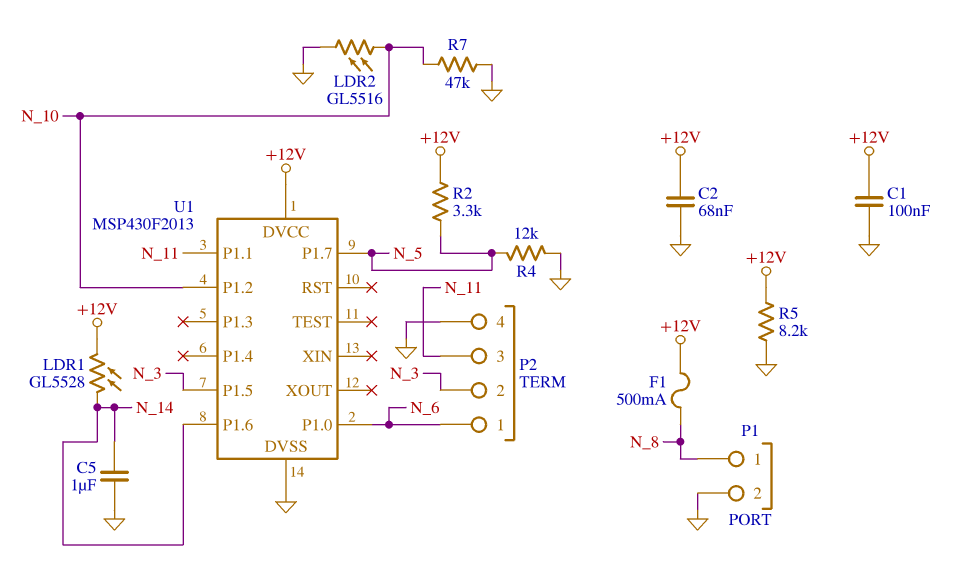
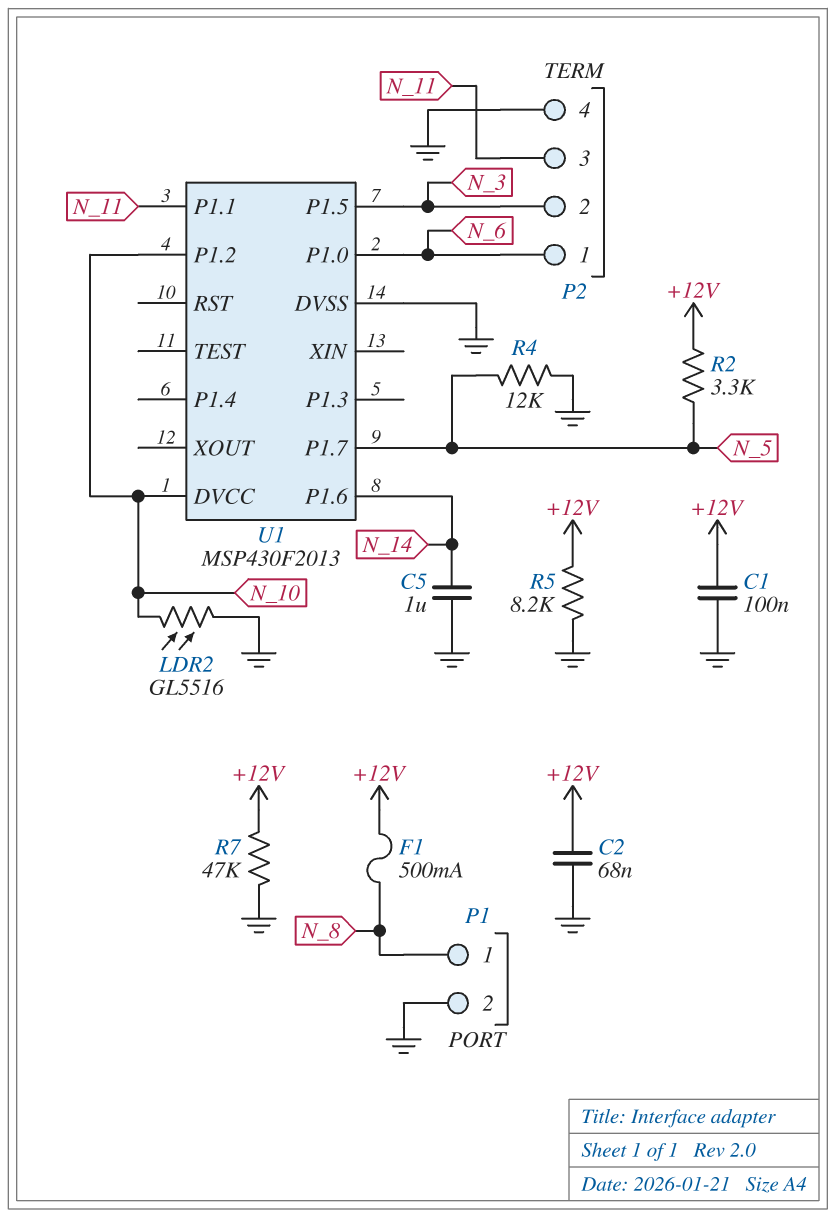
LDR1: GL5528 (+12V, N_14) -> none
R7: 47k (GND, N_10) -> 47k (+12V, GND)
U1 pin DVCC: +12V -> N_10

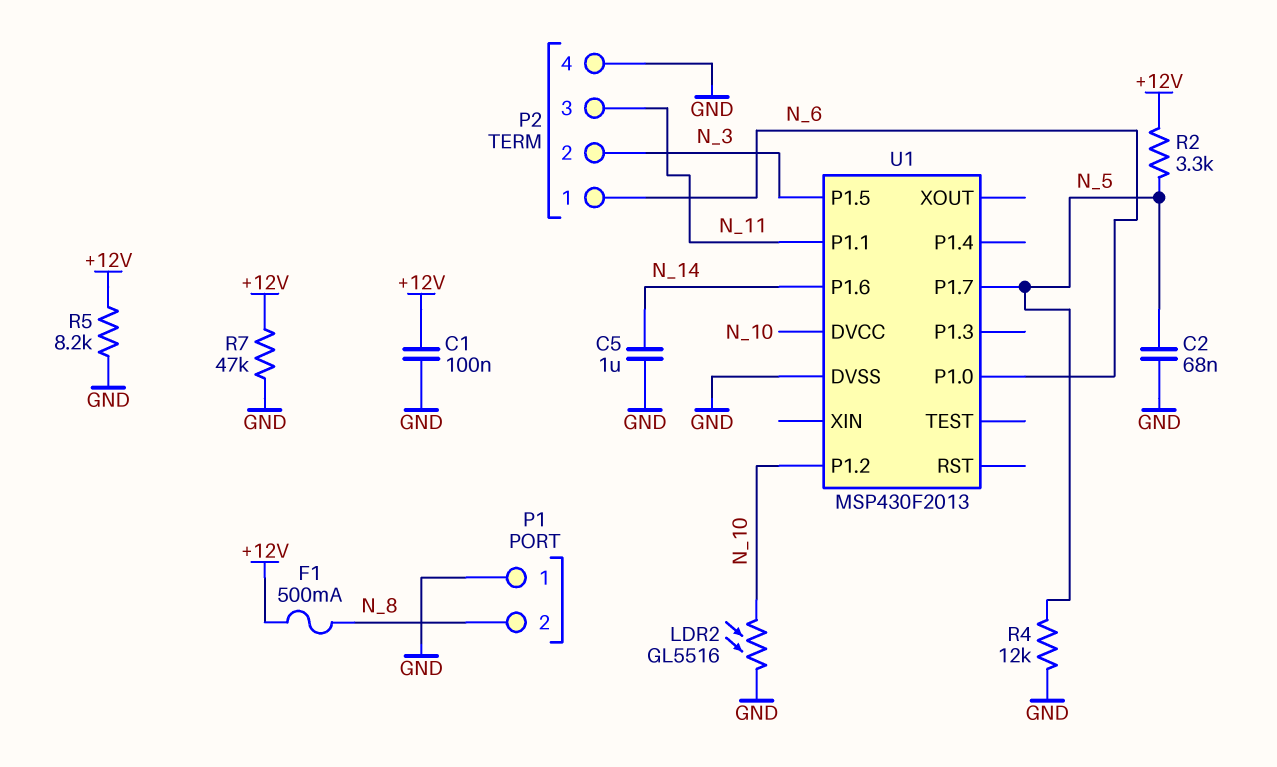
C2: 68nF (+12V, GND) -> 68nF (GND, N_5)
P1 pin 1: N_8 -> GND
P1 pin 2: GND -> N_8

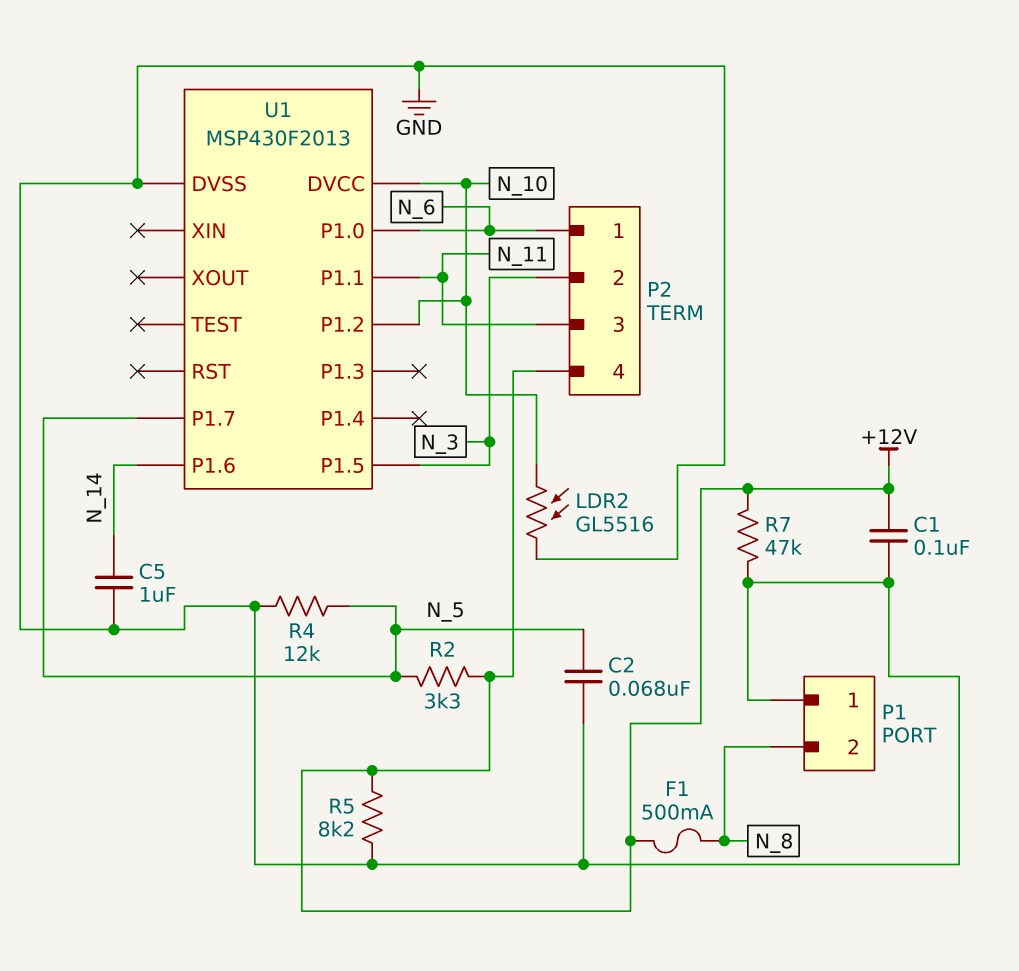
P2 pin 4: GND -> +12V

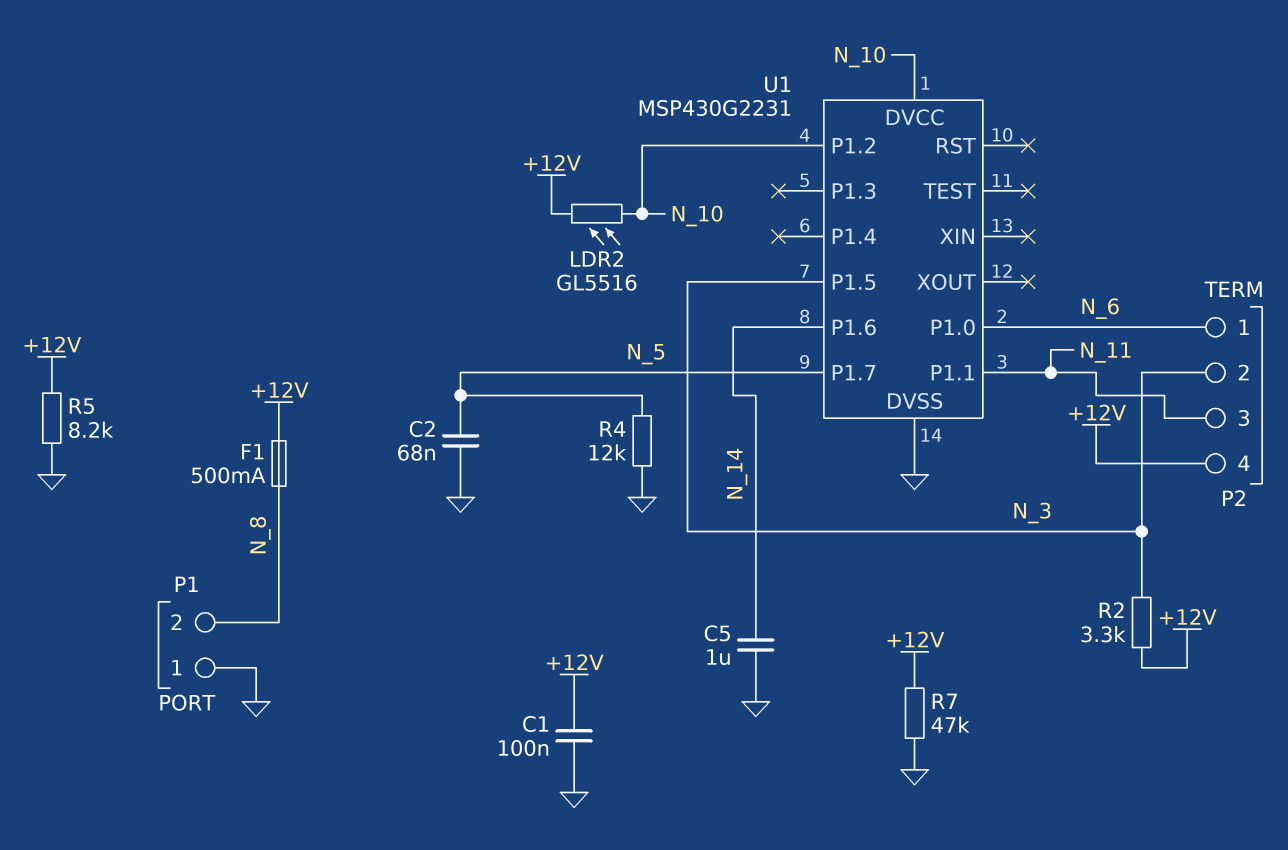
LDR2: GL5516 (GND, N_10) -> GL5516 (+12V, N_10)
R2: 3.3k (+12V, N_5) -> 3.3k (+12V, N_3)
U1: MSP430F2013 -> MSP430G2231

